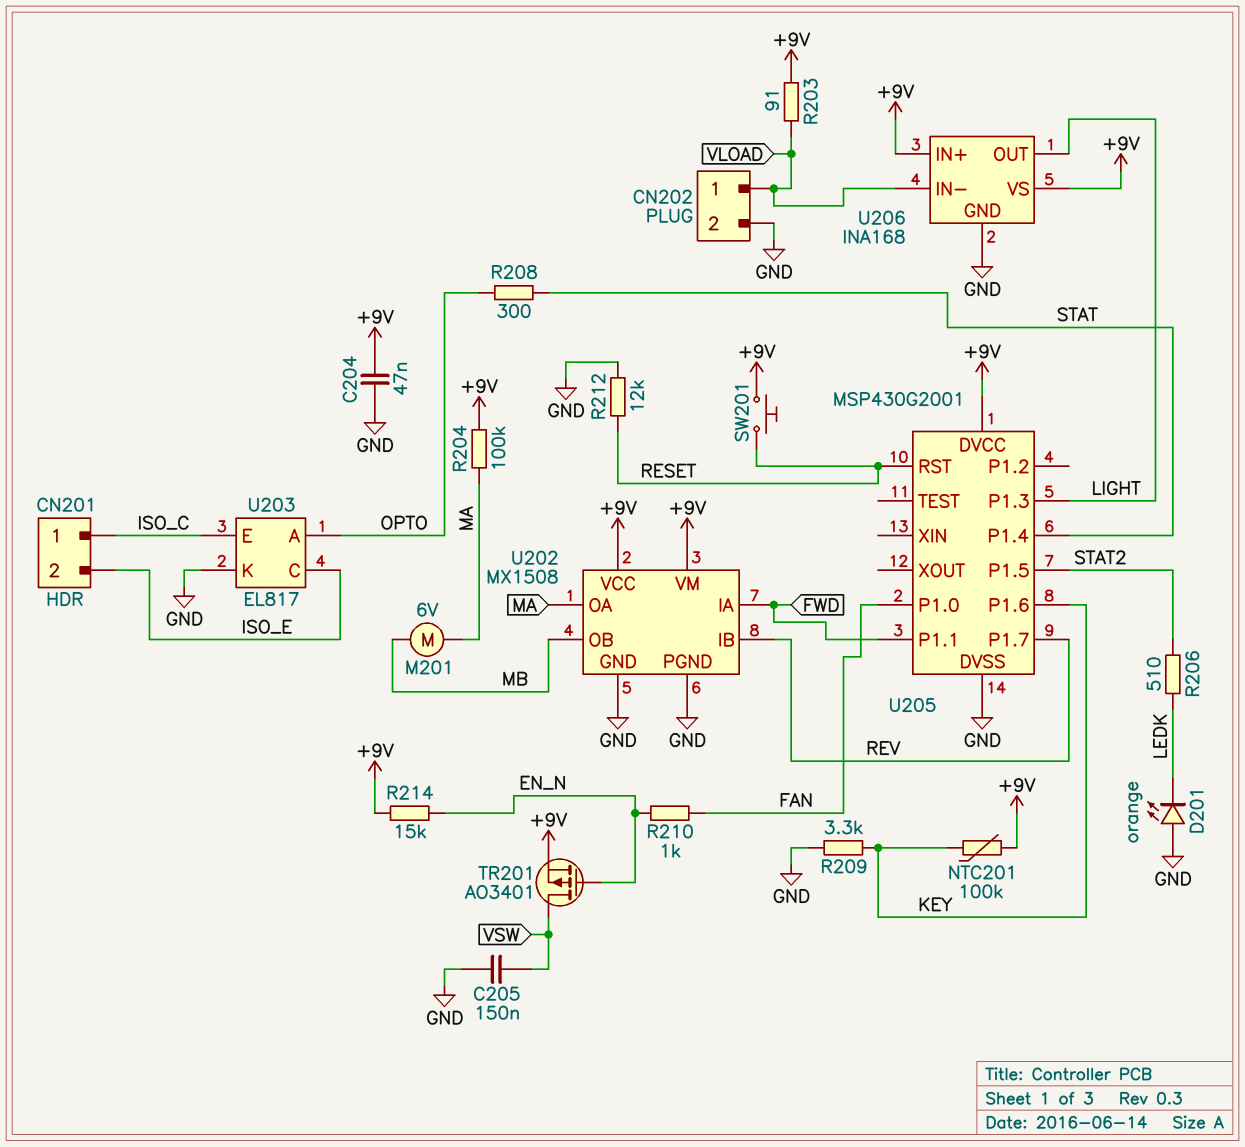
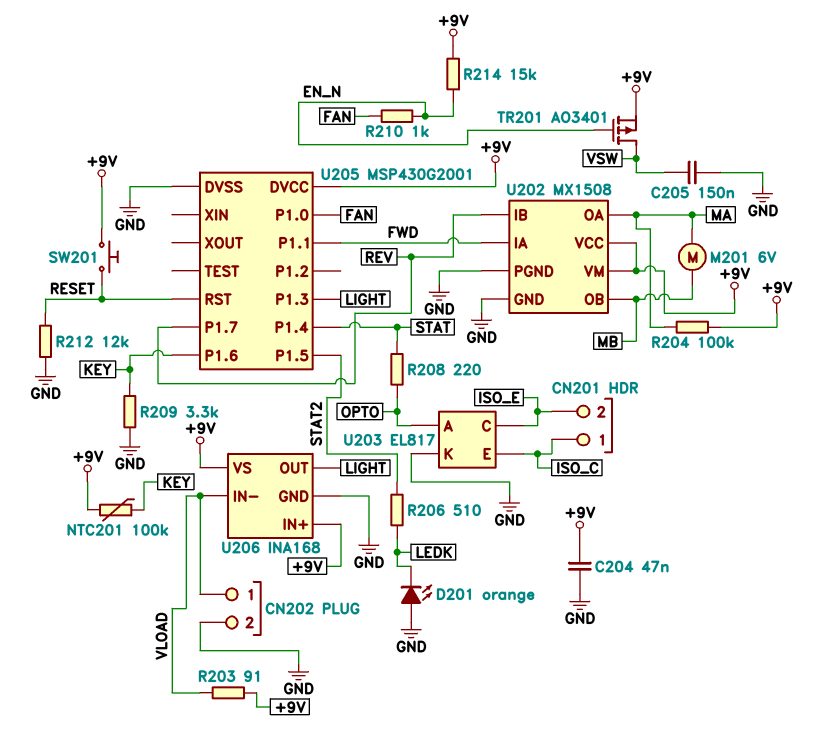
R208: 300 (OPTO, STAT) -> 220 (OPTO, STAT)

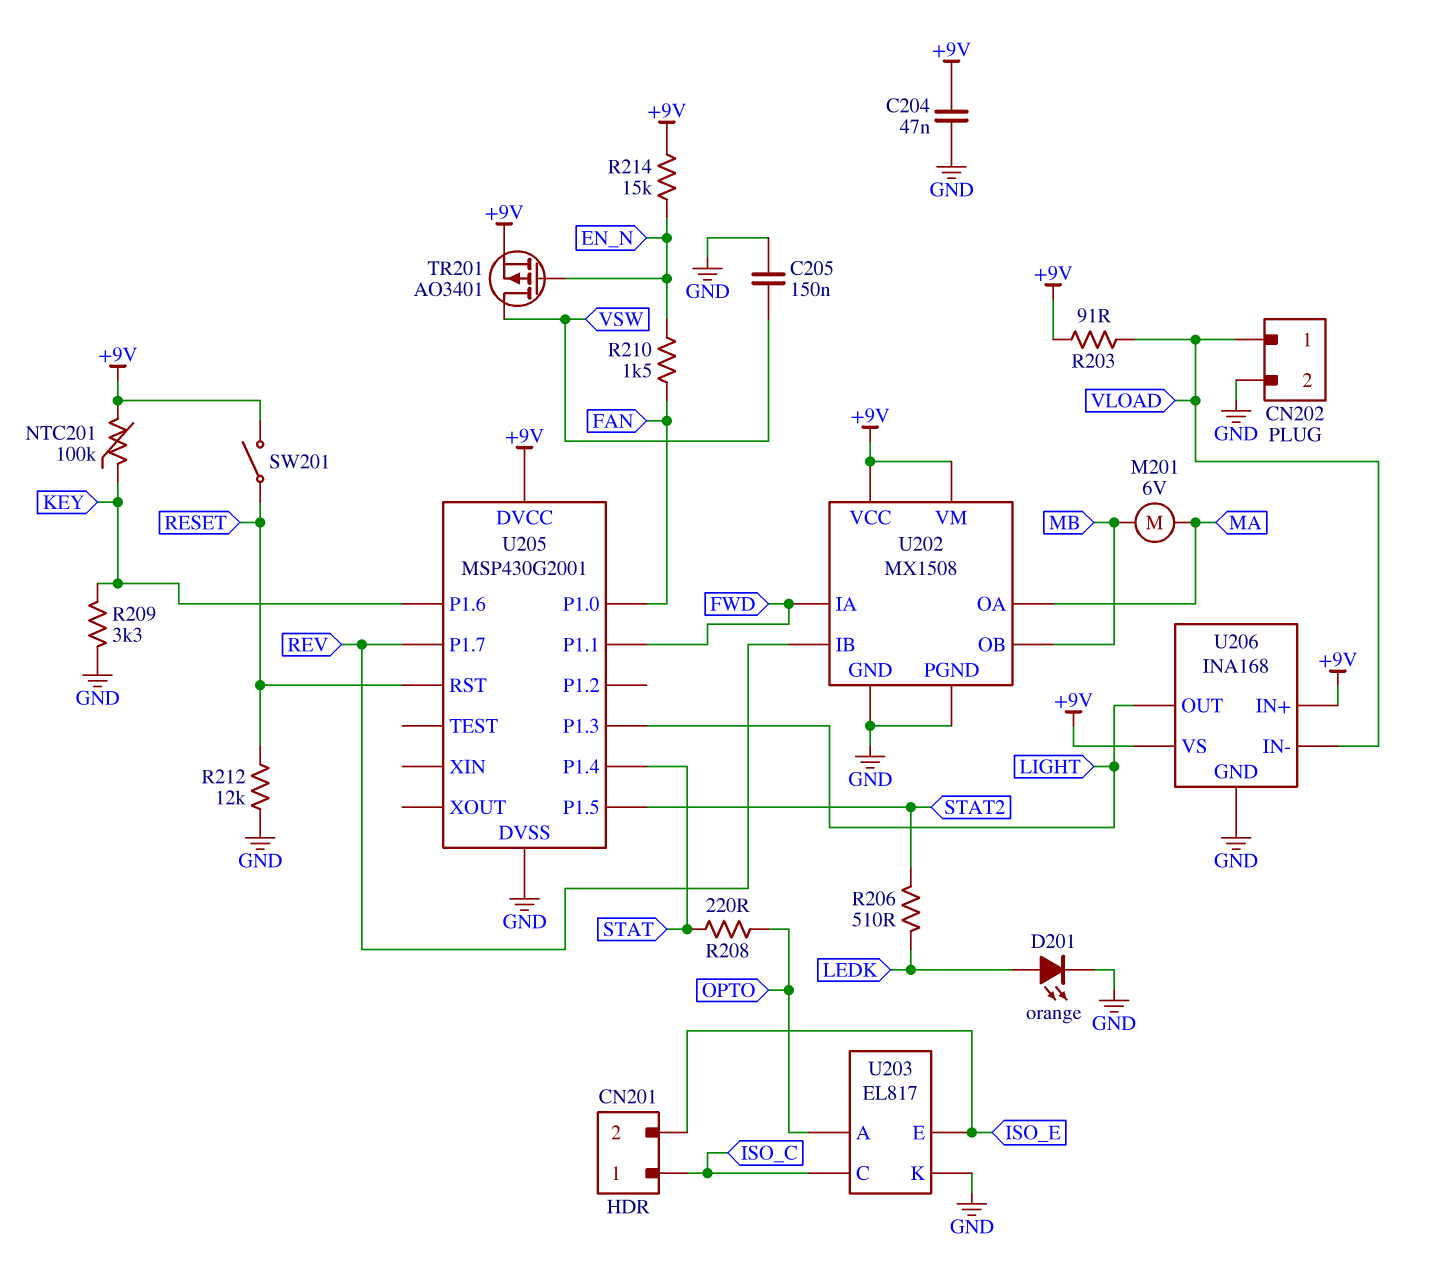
D201: LED orange (A GND, K LEDK) -> LED orange (A LEDK, K GND)
R204: 100k (+9V, MA) -> none
R210: 1k (EN_N, FAN) -> 1.5k (EN_N, FAN)
SW201: button (+9V, RESET) -> switch (+9V, RESET)
U203 pin C: ISO_E -> ISO_C
U203 pin E: ISO_C -> ISO_E

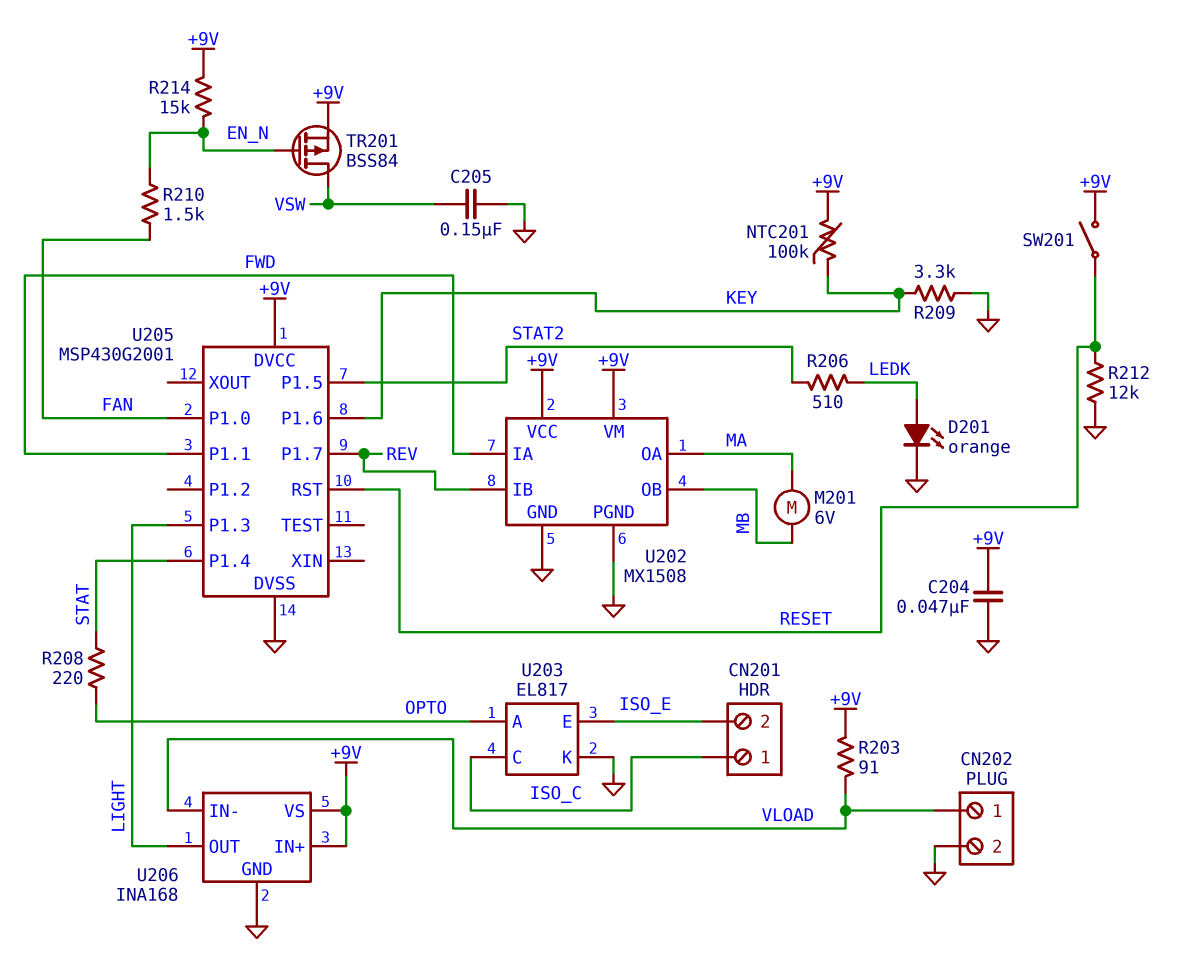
TR201: PMOS AO3401 (G EN_N, D VSW, S +9V) -> PMOS BSS84 (G EN_N, D VSW, S +9V)

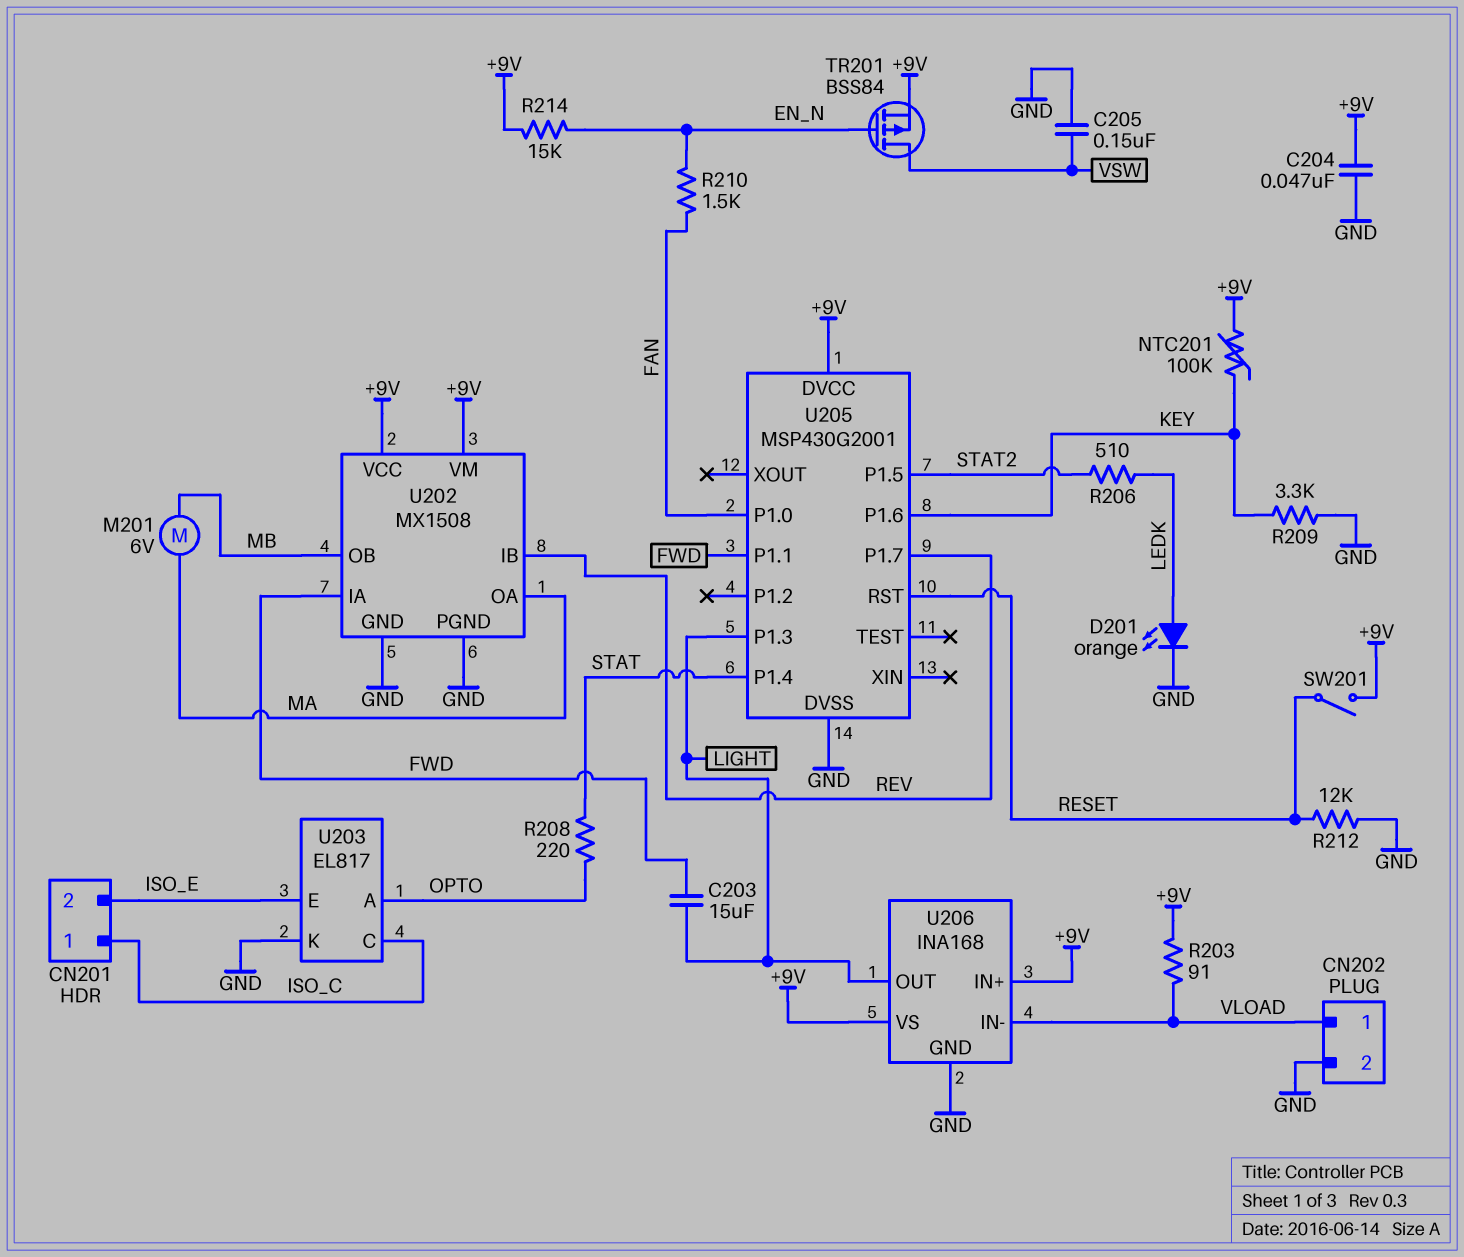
C203: none -> 15uF (FWD, LIGHT)

